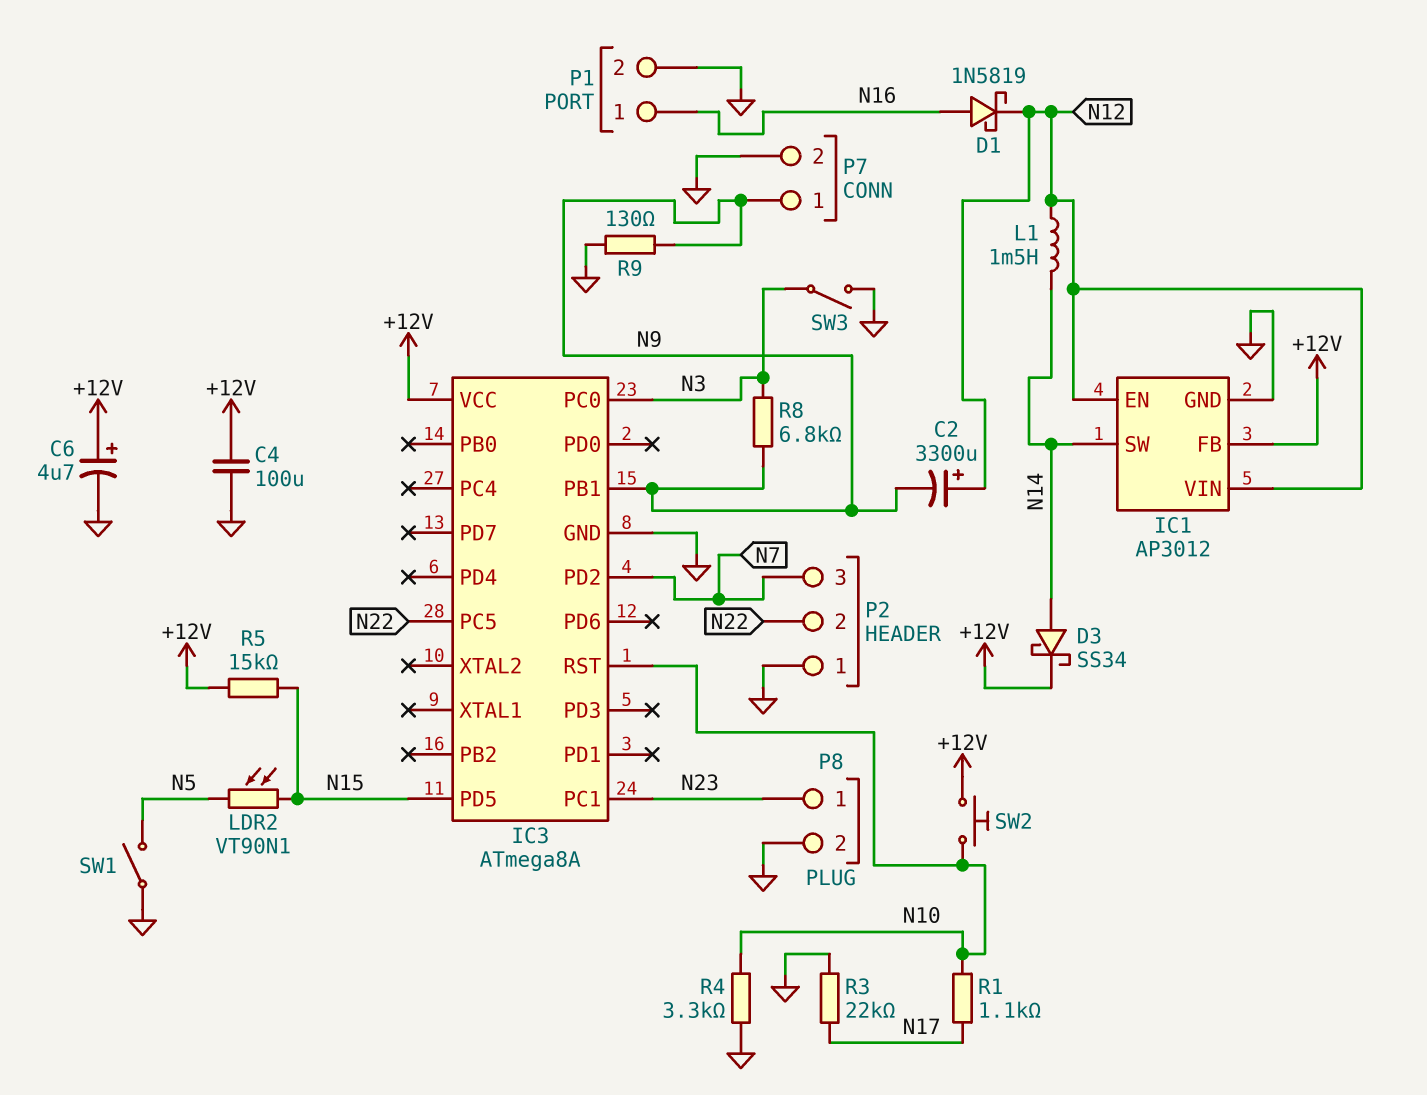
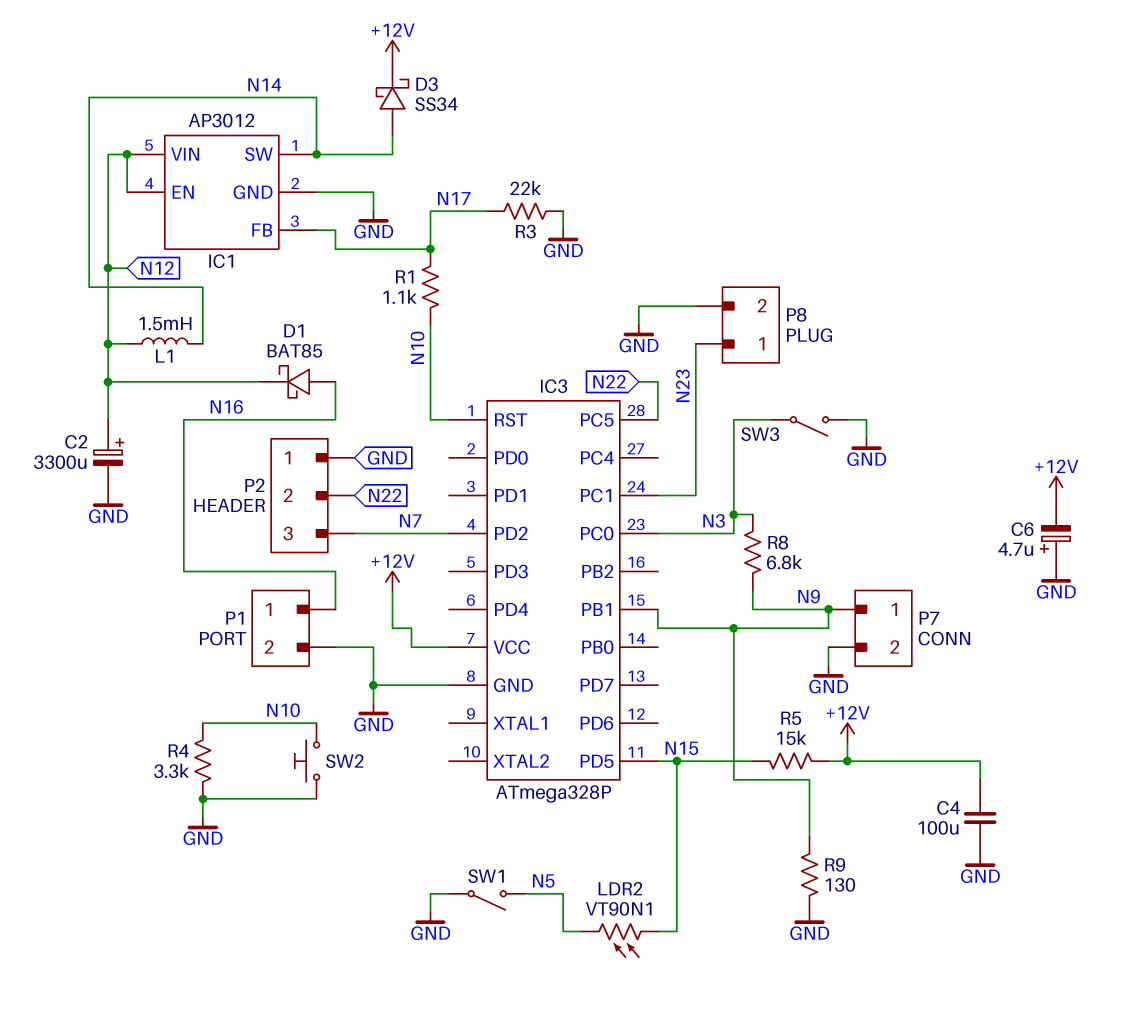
C2: 3300uF (plus N12, minus N9) -> 3300uF (plus N12, minus GND)
C6: 4.7uF (plus +12V, minus GND) -> 4.7uF (plus GND, minus +12V)
D1: schottky 1N5819 (A N16, K N12) -> schottky BAT85 (A N16, K N12)
IC1 pin FB: +12V -> N17
IC3: ATmega8A -> ATmega328P
SW2: button (+12V, N10) -> button (GND, N10)

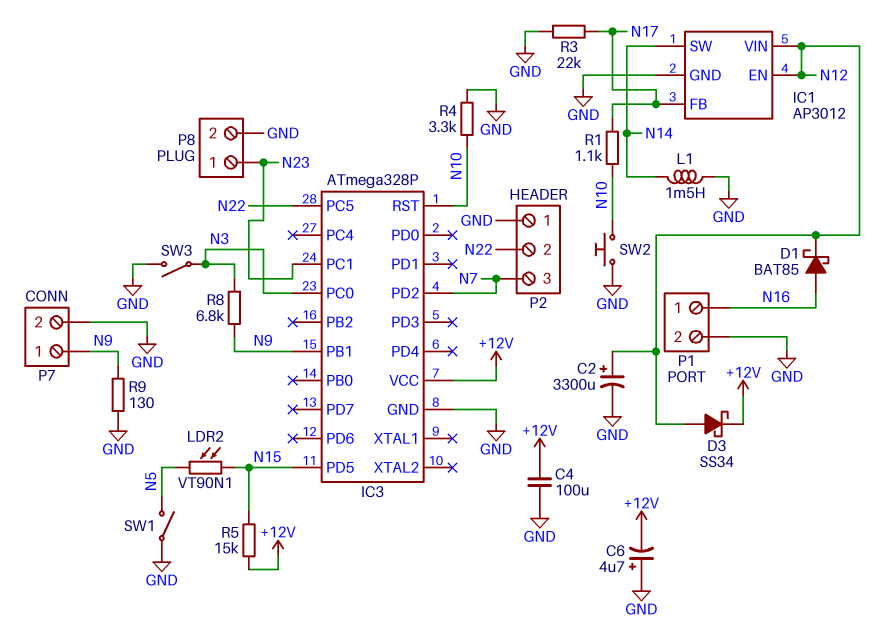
D3: schottky SS34 (A N14, K +12V) -> schottky SS34 (A N12, K +12V)
L1: 1.5mH (N12, N14) -> 1.5mH (GND, N14)

